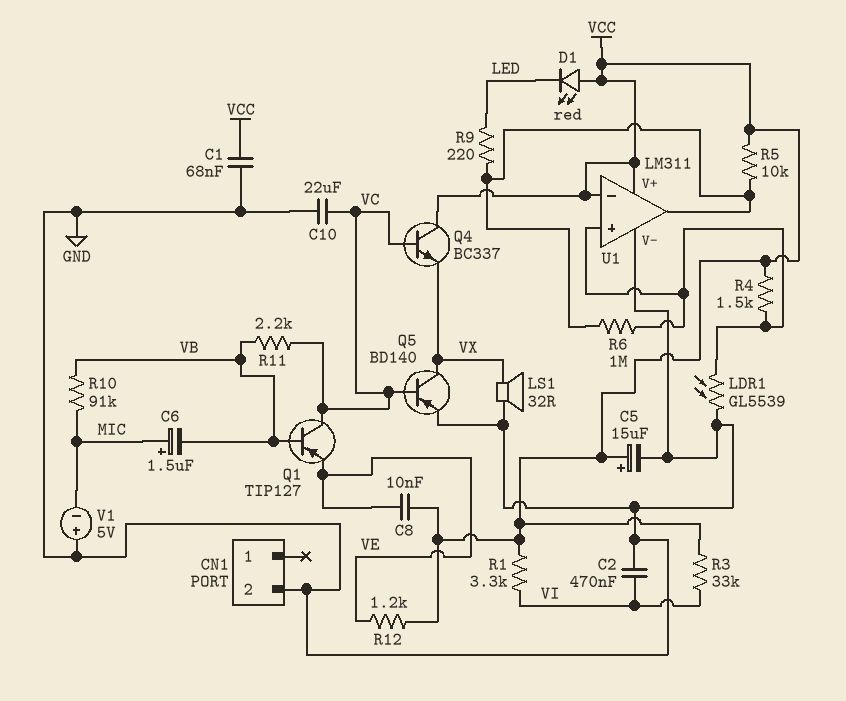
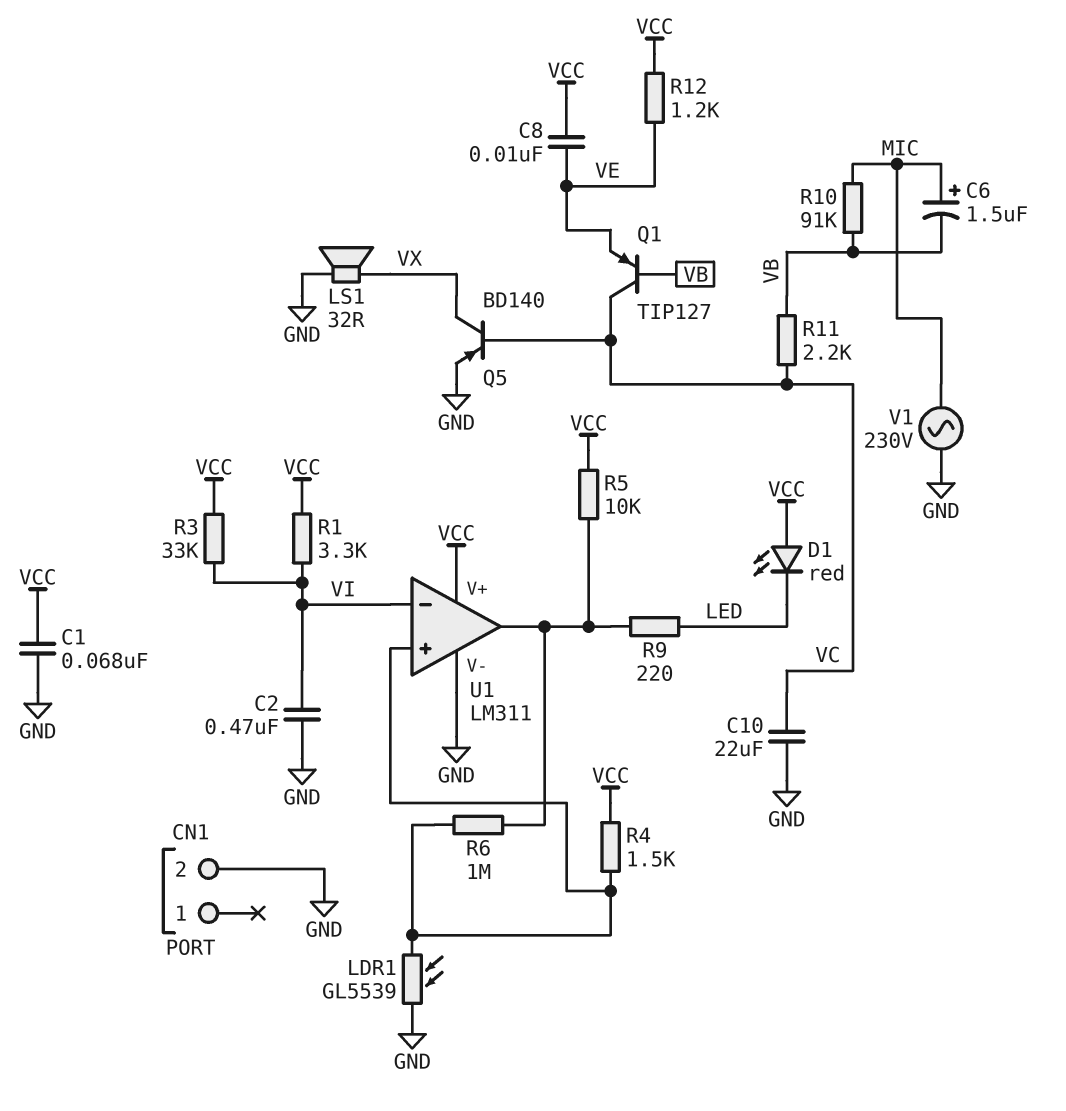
C5: 15uF (plus VCC, minus GND) -> none
Q4: NPN BC337 (B VC, C VCC, E VX) -> none
U1 pin in-: VCC -> VI
V1: 5V (plus GND, minus MIC) -> AC 230V (GND, MIC)

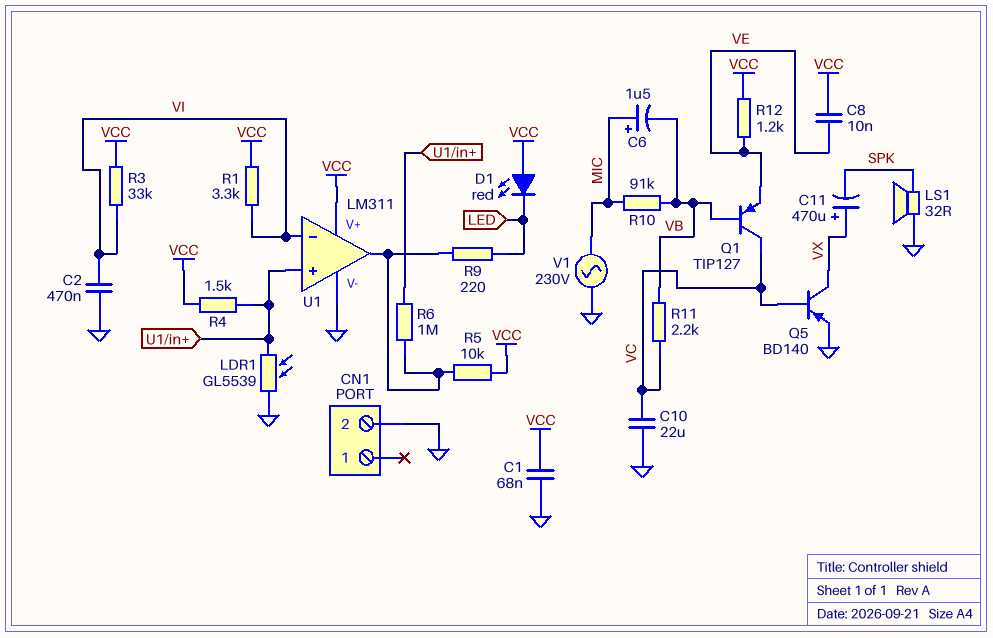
C11: none -> 470uF (plus VX, minus SPK)
LS1: speaker 32R (GND, VX) -> speaker 32R (GND, SPK)

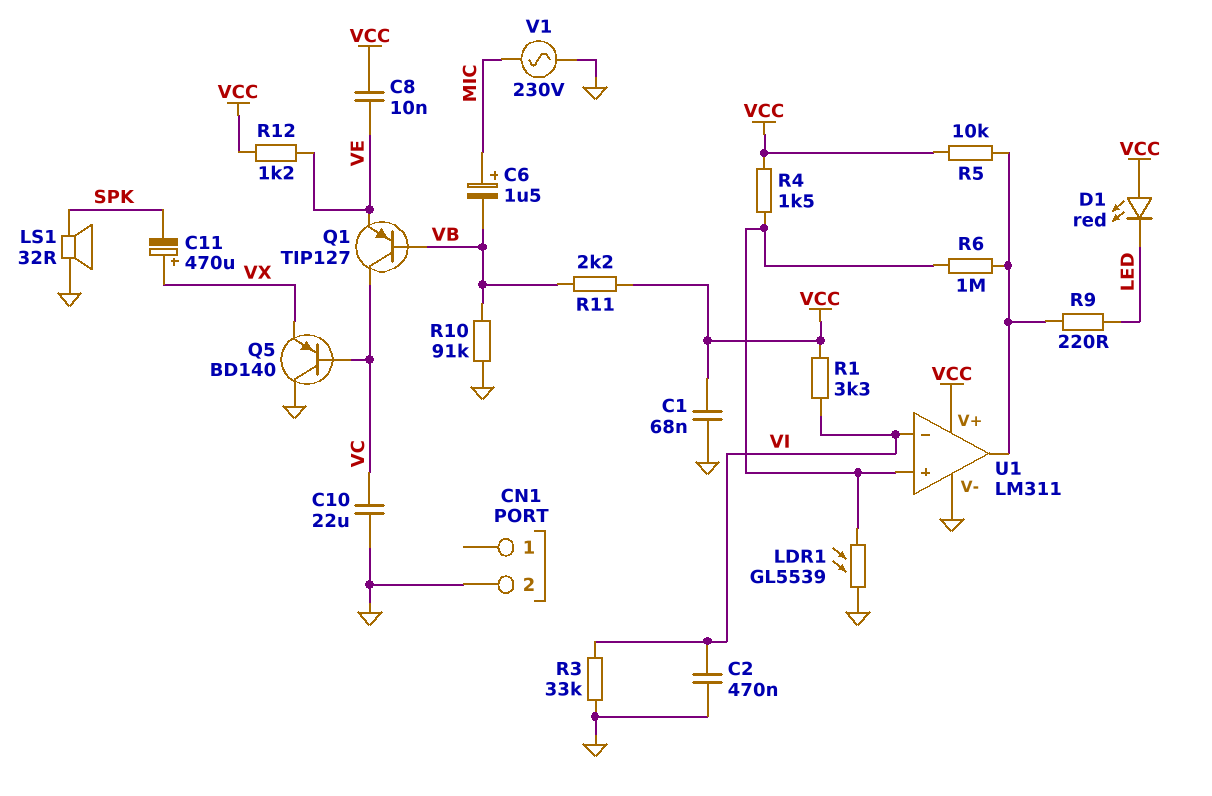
Q5: PNP BD140 (B VC, C VX, E GND) -> PNP BD140 (B VC, C GND, E VX)
R3: 33k (VCC, VI) -> 33k (GND, VI)
R10: 91k (MIC, VB) -> 91k (GND, VB)
R11: 2.2k (VB, VC) -> 2.2k (VB, VCC)

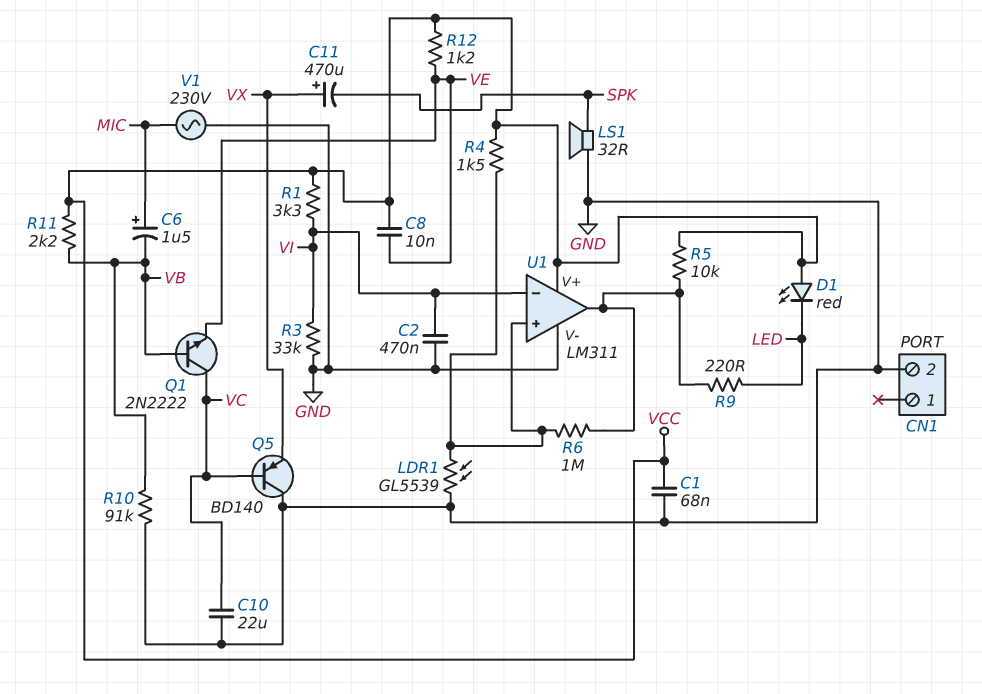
Q1: PNP TIP127 (B VB, C VC, E VE) -> NPN 2N2222 (B VB, C VC, E VE)

